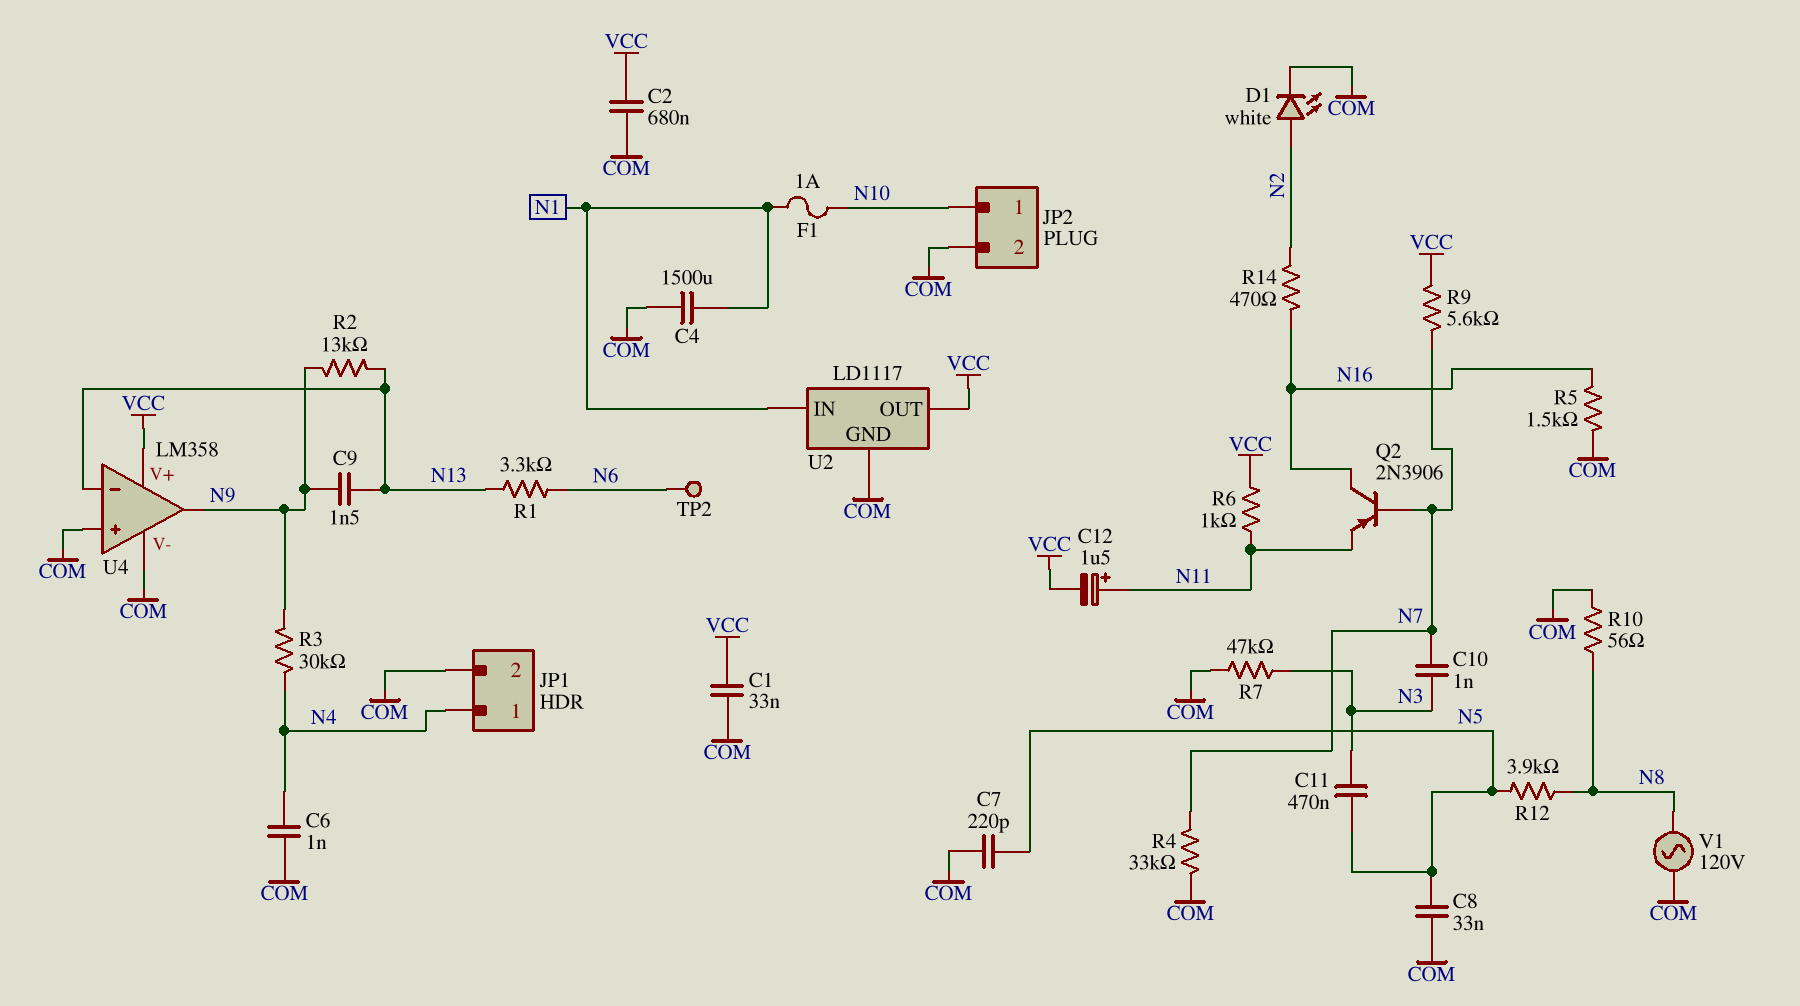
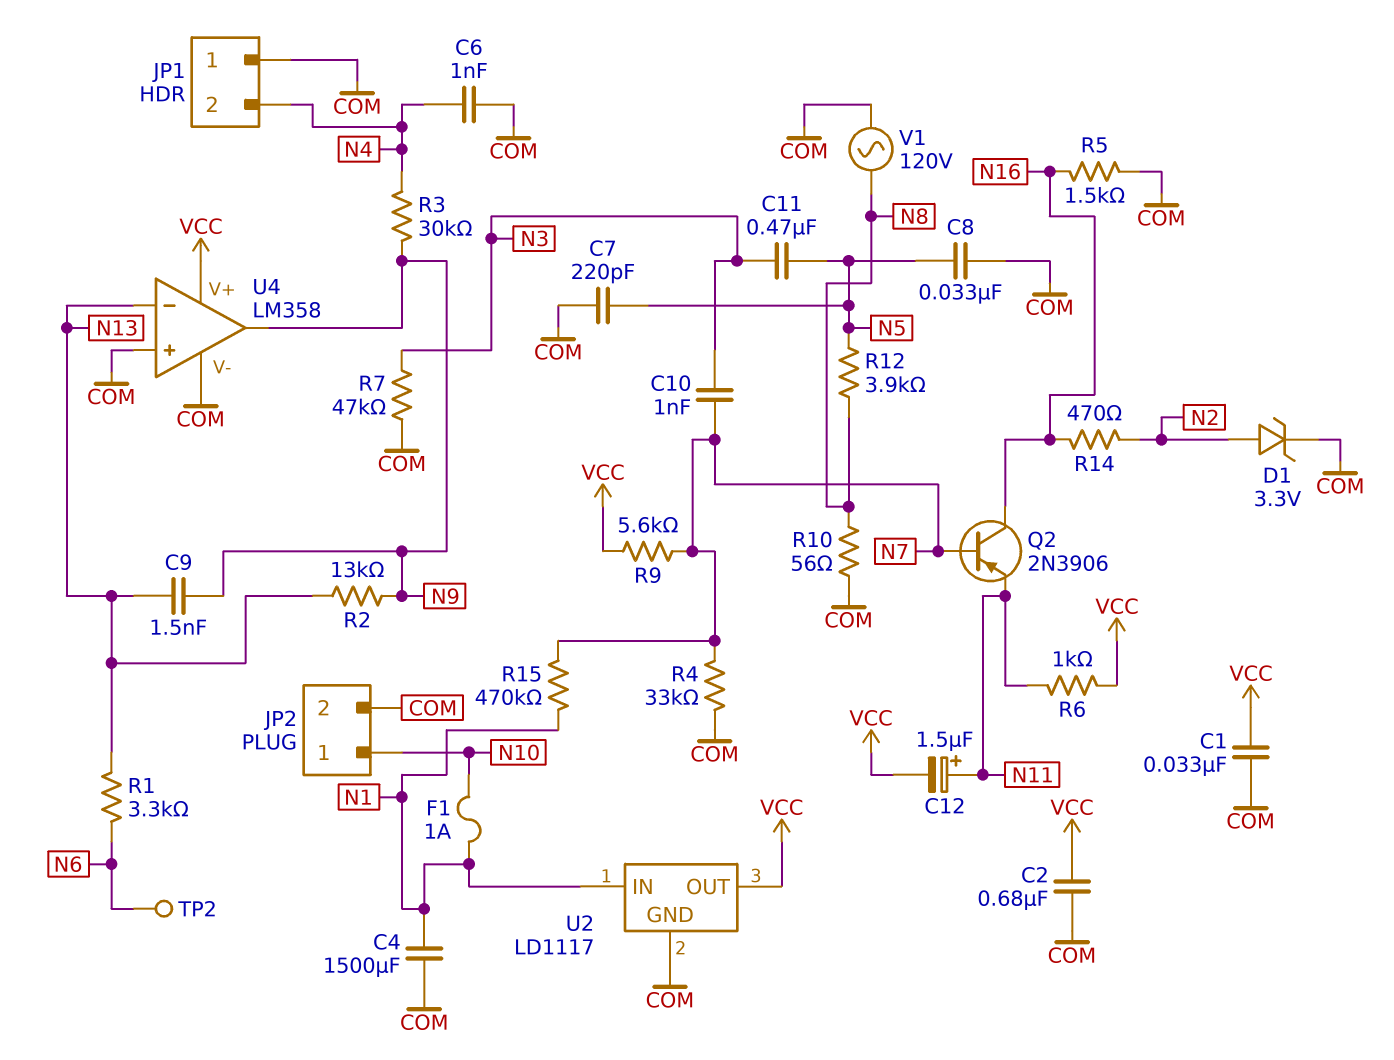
D1: LED white (A N2, K COM) -> zener 3.3V (A N2, K COM)
JP1 pin 1: N4 -> COM
JP1 pin 2: COM -> N4
R15: none -> 470k (N1, N7)

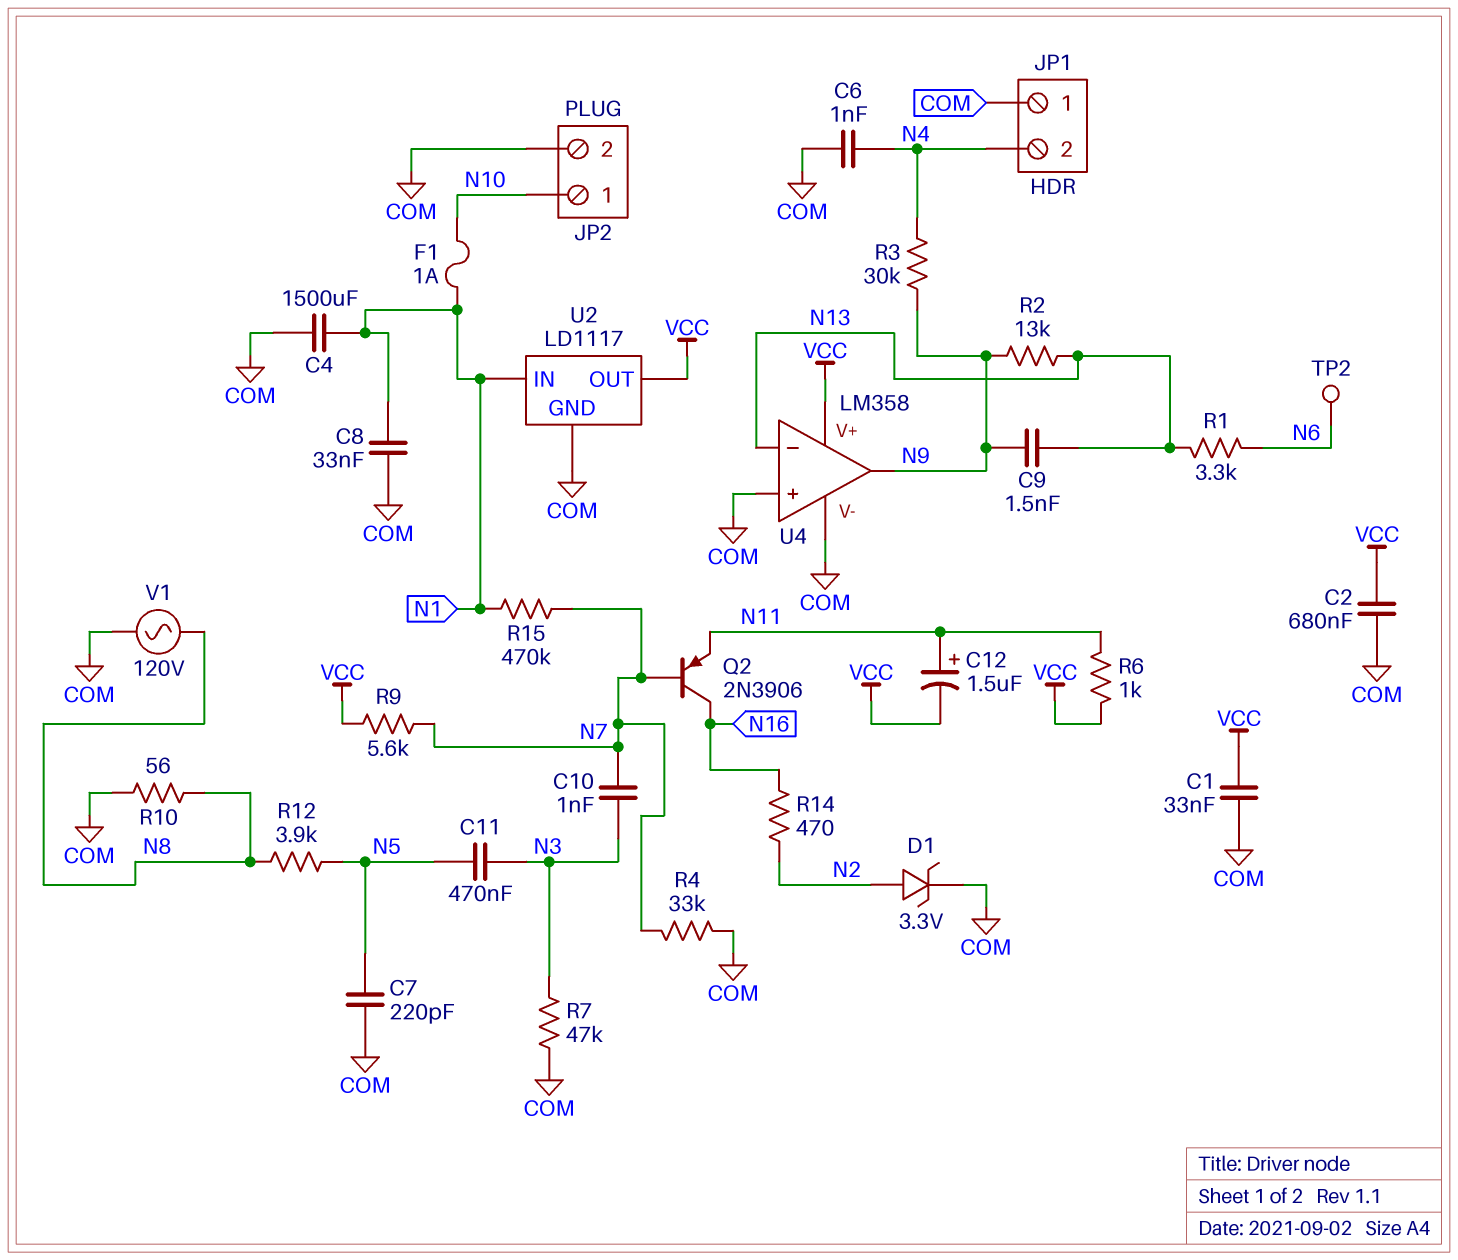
C8: 33nF (COM, N5) -> 33nF (COM, N1)
R5: 1.5k (COM, N16) -> none

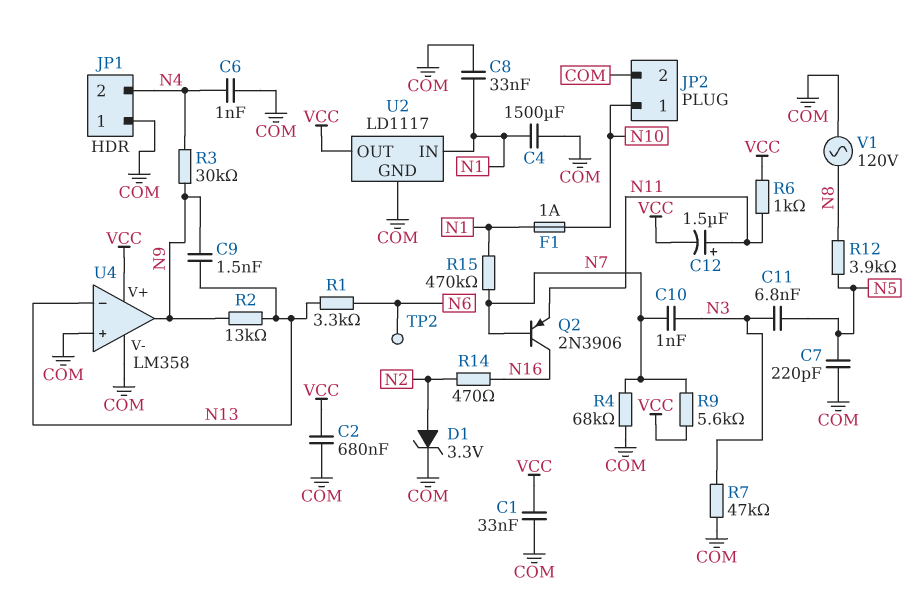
C11: 470nF (N3, N5) -> 6.8nF (N3, N5)
R4: 33k (COM, N7) -> 68k (COM, N7)
R10: 56 (COM, N8) -> none

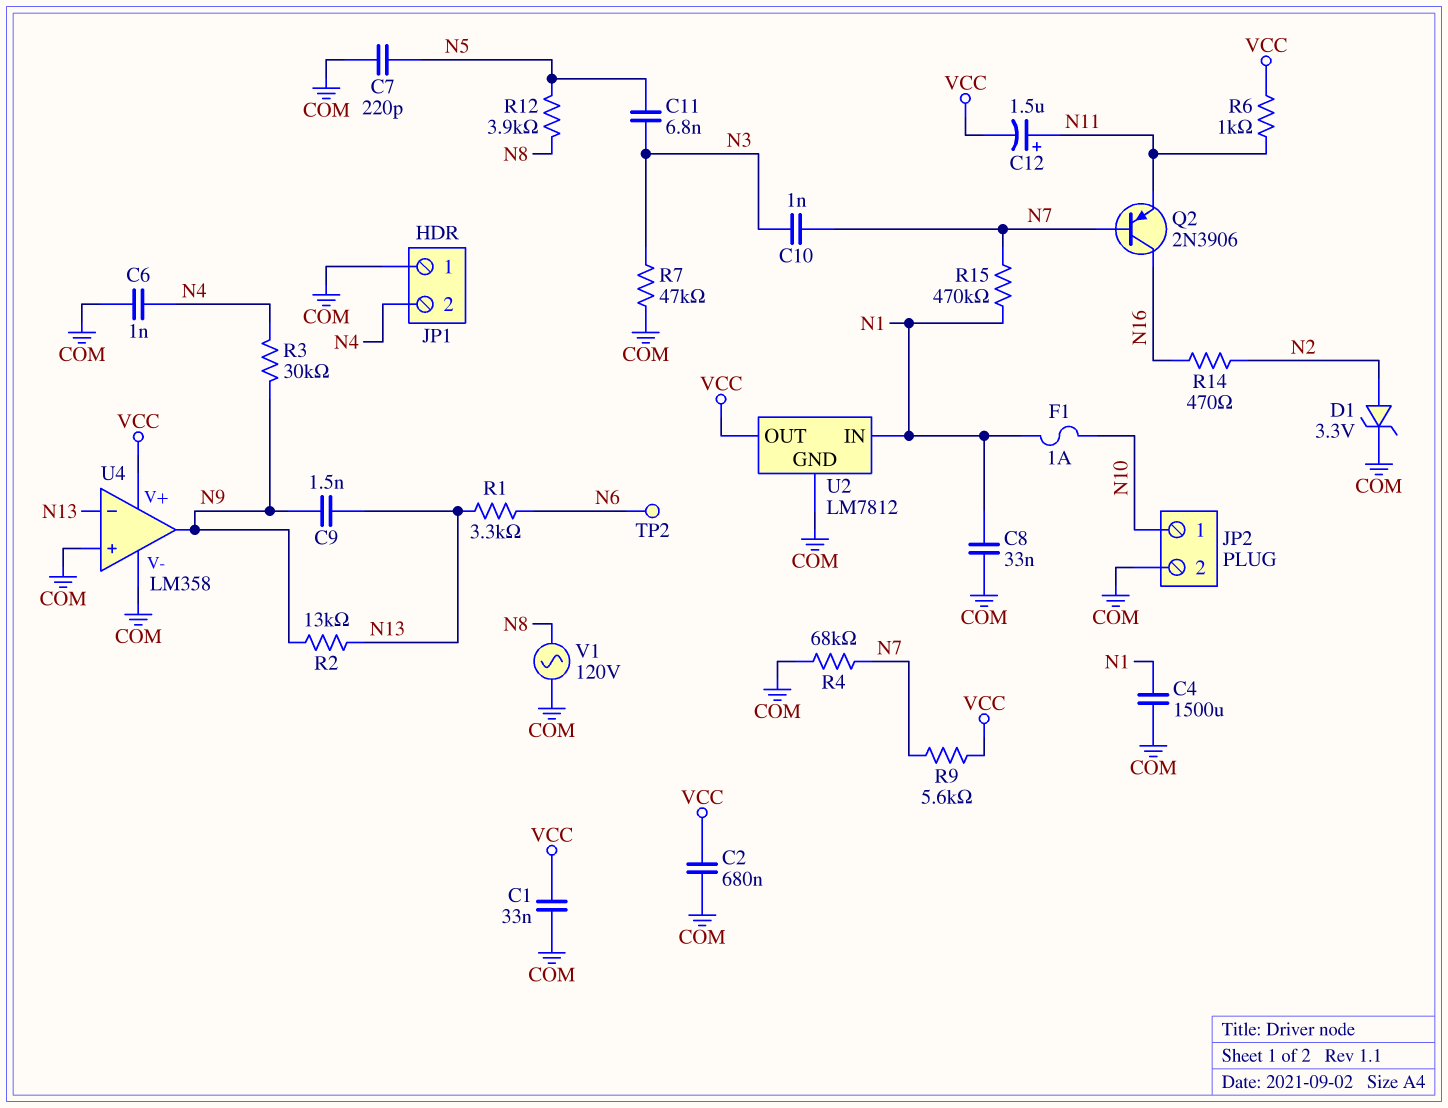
U2: LD1117 -> LM7812

